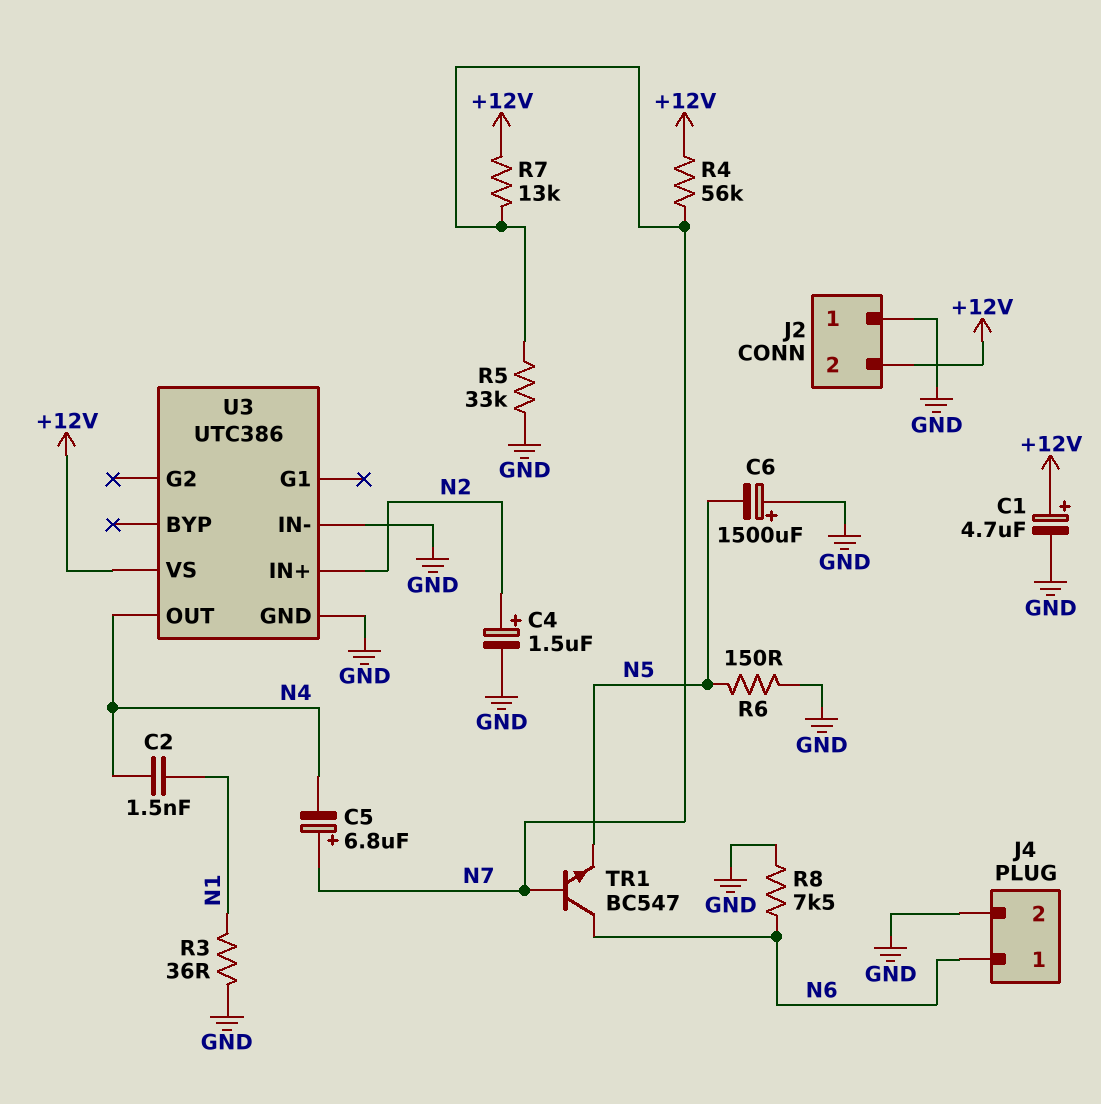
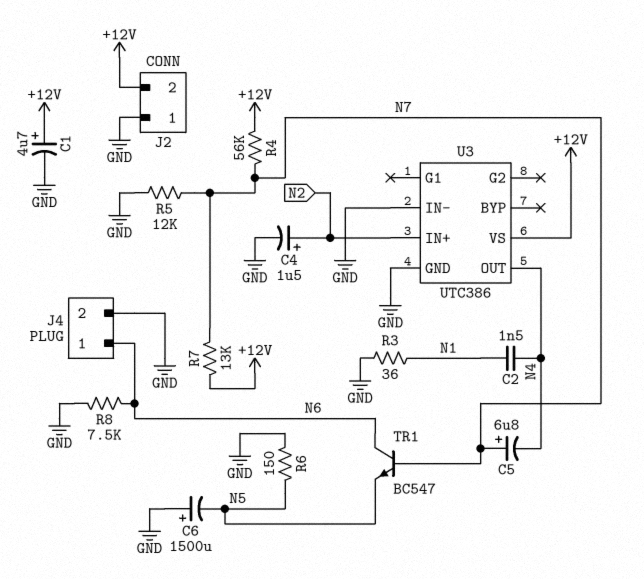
R5: 33k (GND, N7) -> 12k (GND, N7)

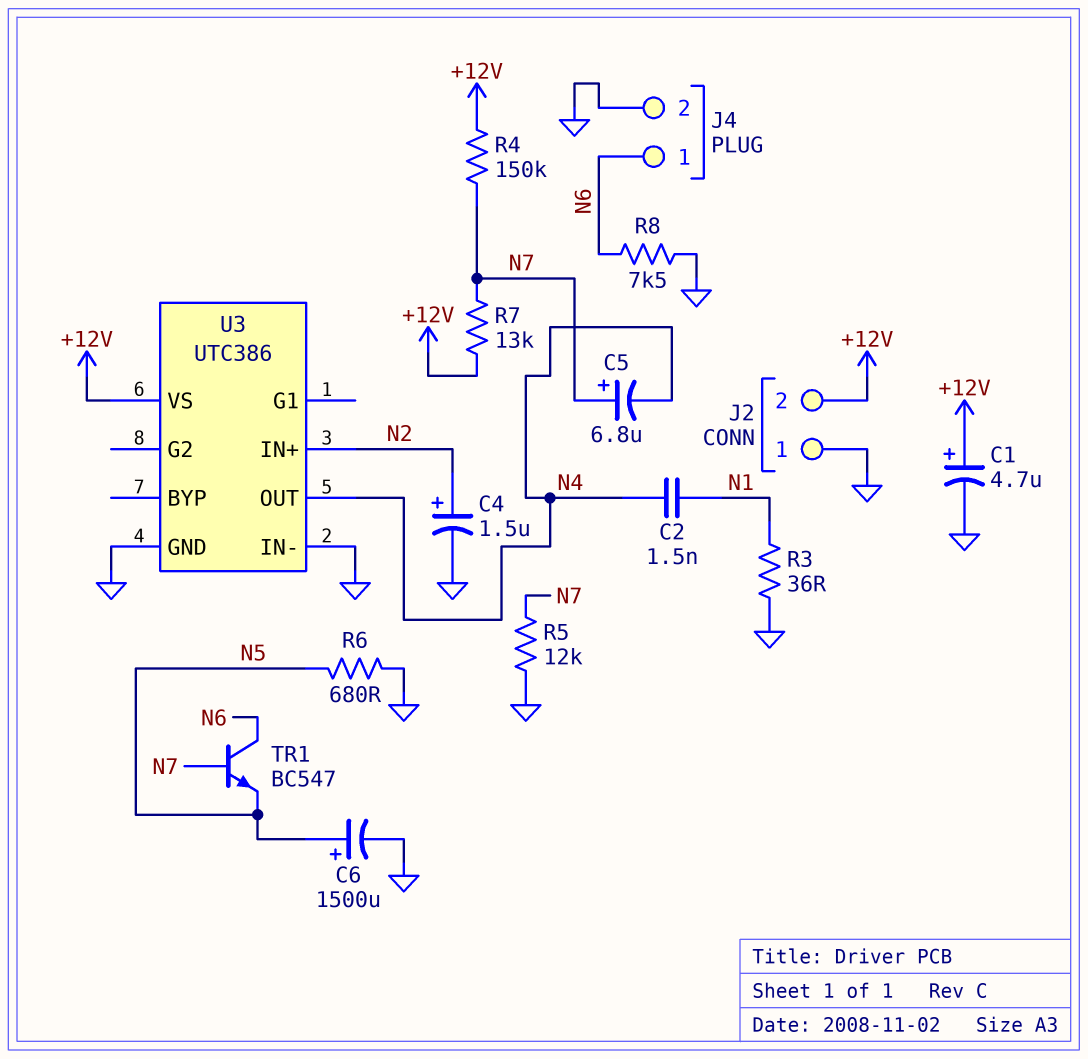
C6: 1500uF (plus GND, minus N5) -> 1500uF (plus N5, minus GND)
R4: 56k (+12V, N7) -> 150k (+12V, N7)
R6: 150 (GND, N5) -> 680 (GND, N5)

